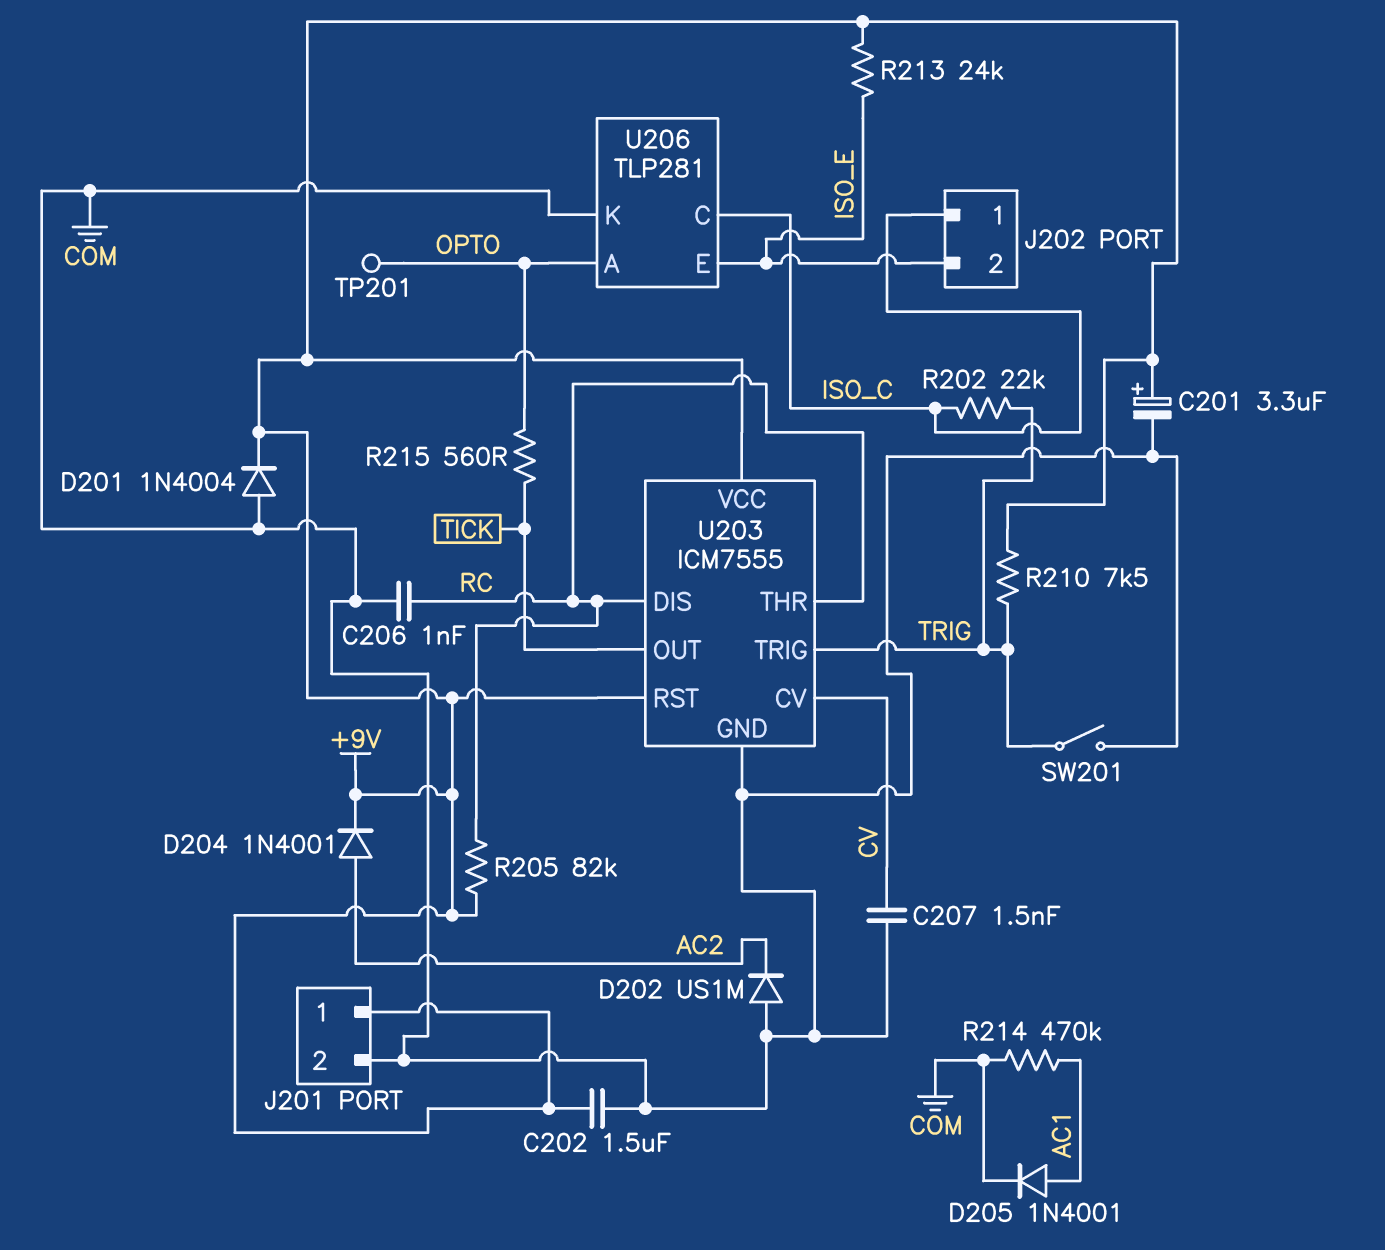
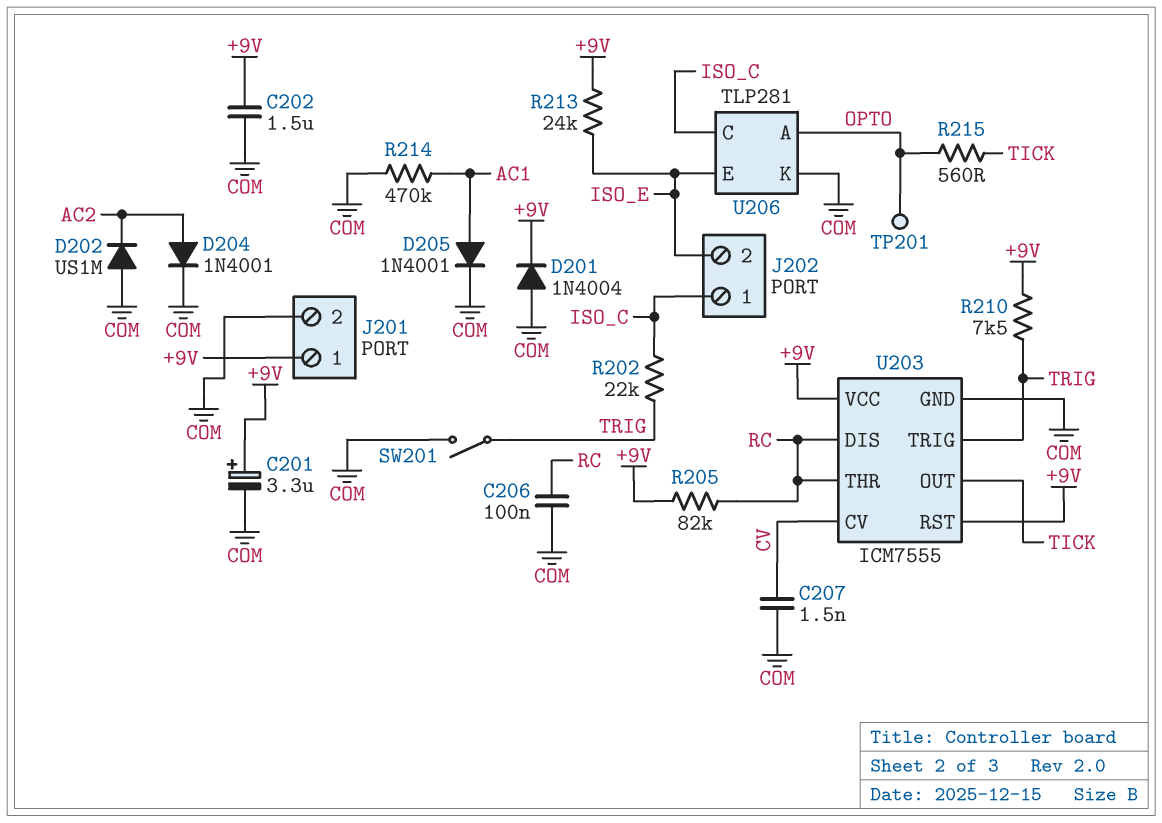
C206: 1nF (COM, RC) -> 100nF (COM, RC)
D204: diode 1N4001 (A AC2, K +9V) -> diode 1N4001 (A AC2, K COM)

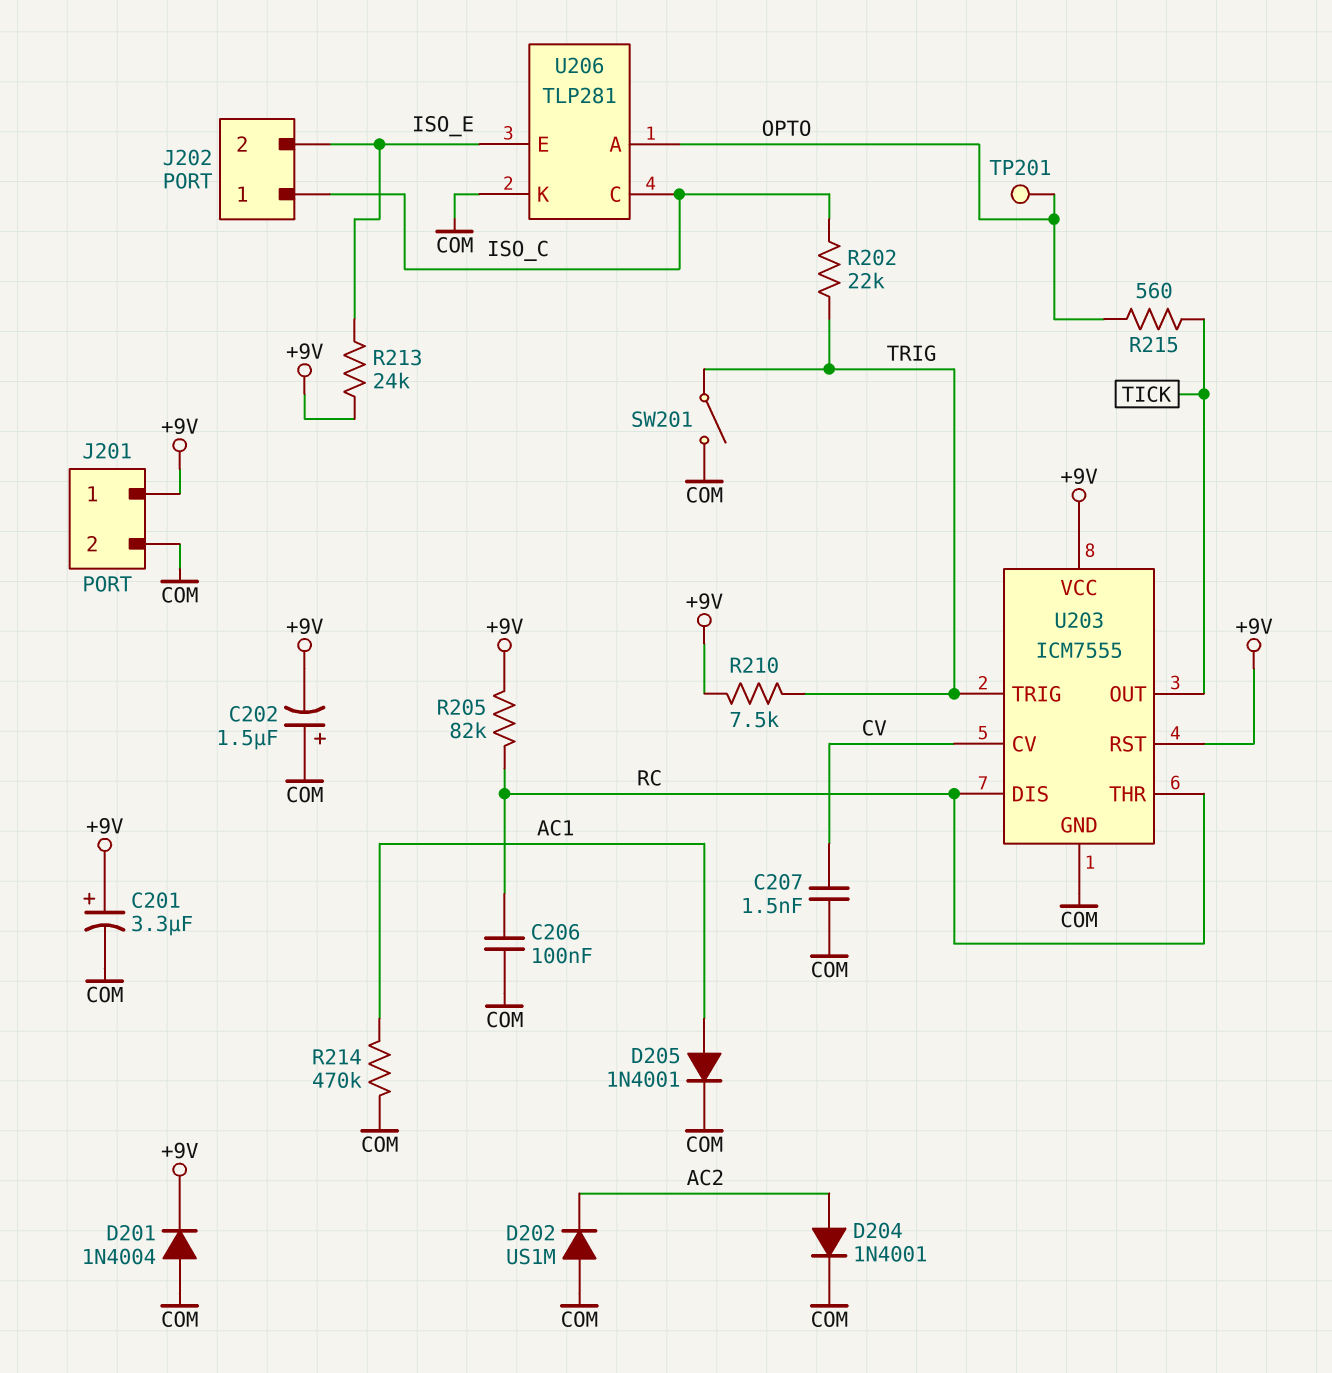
C202: 1.5uF (+9V, COM) -> 1.5uF (plus COM, minus +9V)

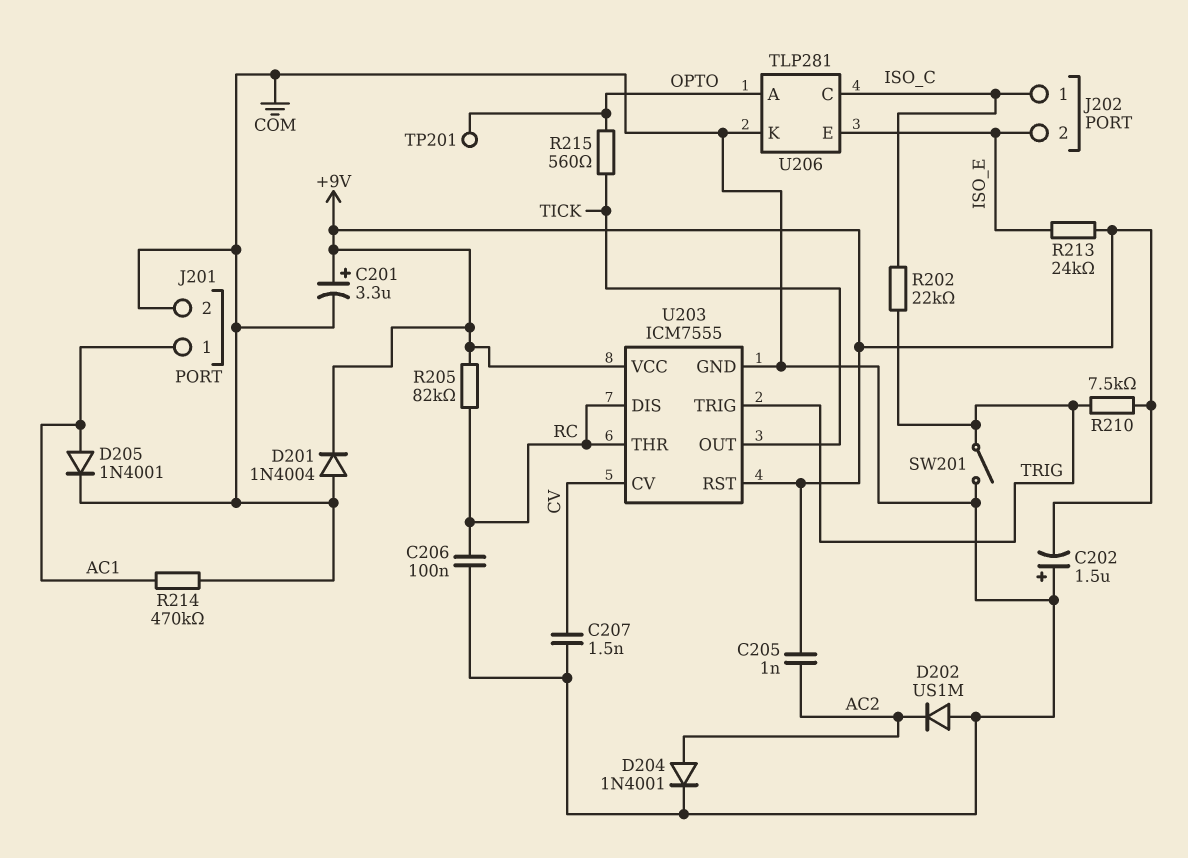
C205: none -> 1nF (+9V, AC2)
J201 pin 1: +9V -> AC1

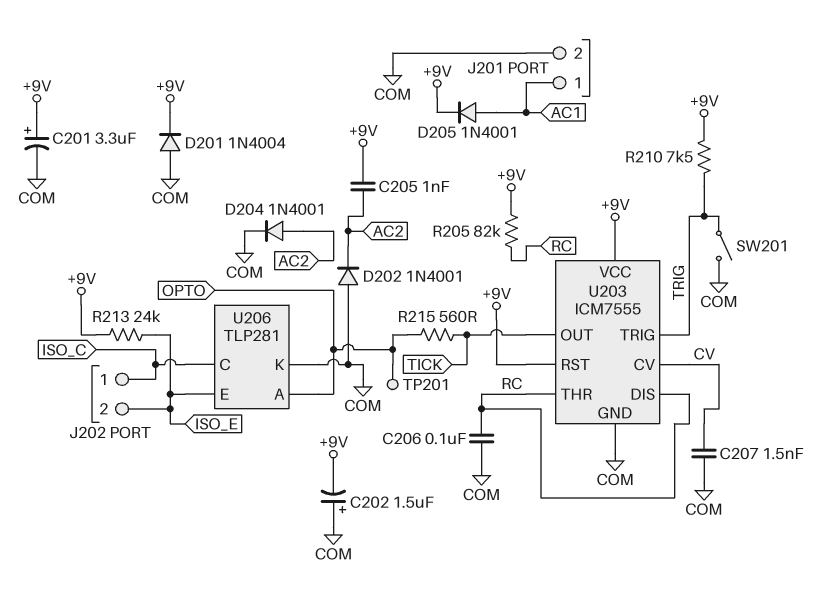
D202: diode US1M (A COM, K AC2) -> diode 1N4001 (A COM, K AC2)
D205: diode 1N4001 (A AC1, K COM) -> diode 1N4001 (A AC1, K +9V)
R202: 22k (ISO_C, TRIG) -> none
R214: 470k (AC1, COM) -> none

